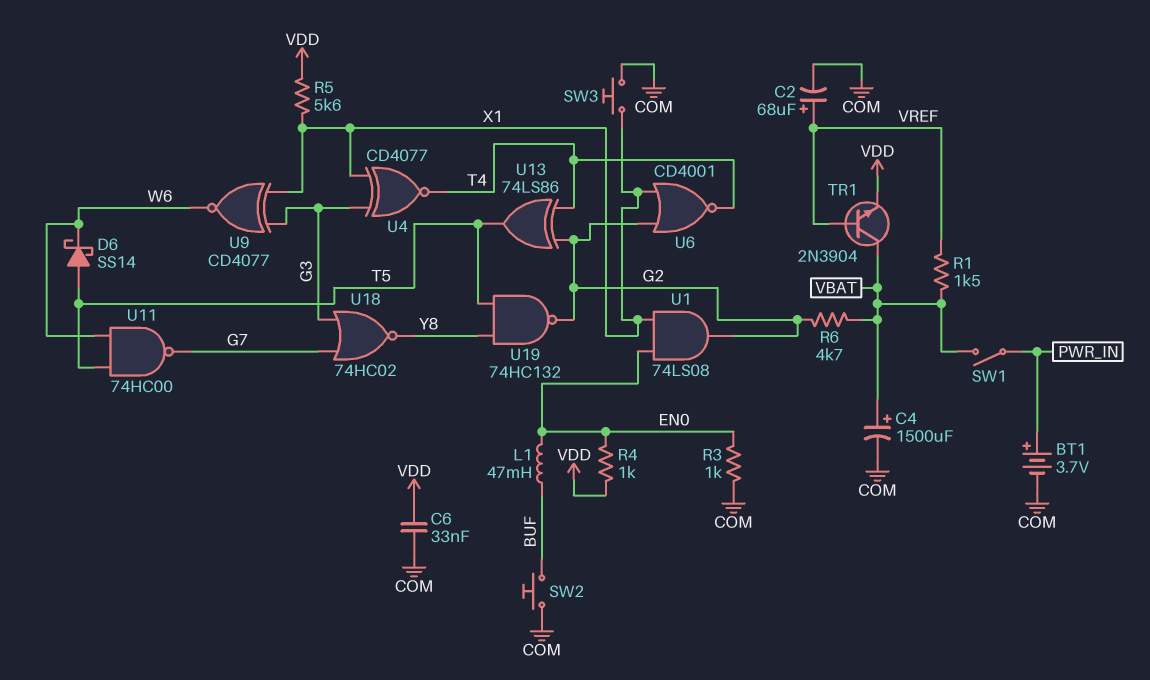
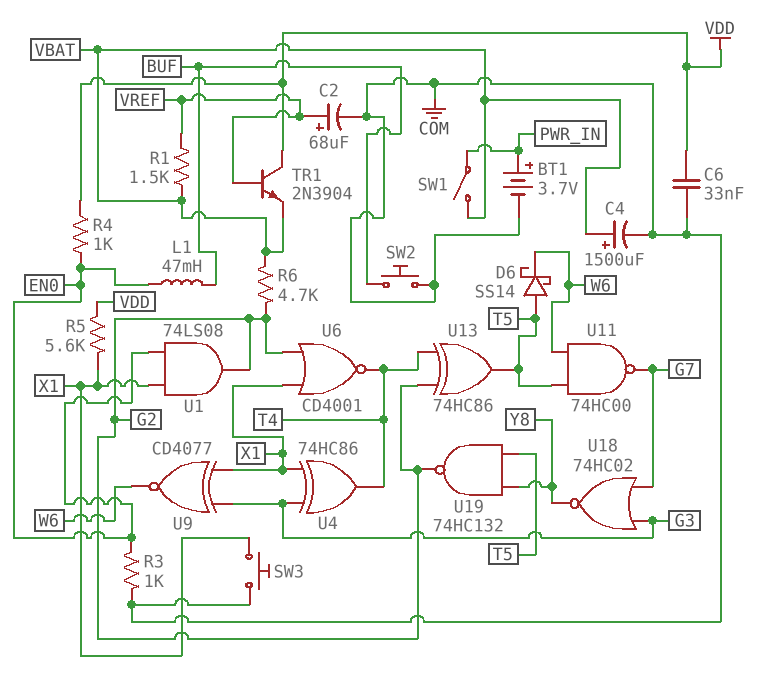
TR1: NPN 2N3904 (B VREF, C VBAT, E VDD) -> NPN 2N3904 (B VREF, C VDD, E VBAT)
U4: XNOR CD4077 (in G3, in X1, out T4) -> XOR 74HC86 (in G3, in X1, out T4)
U13: XOR 74LS86 (in G2, in T4, out T5) -> XOR 74HC86 (in G2, in T4, out T5)

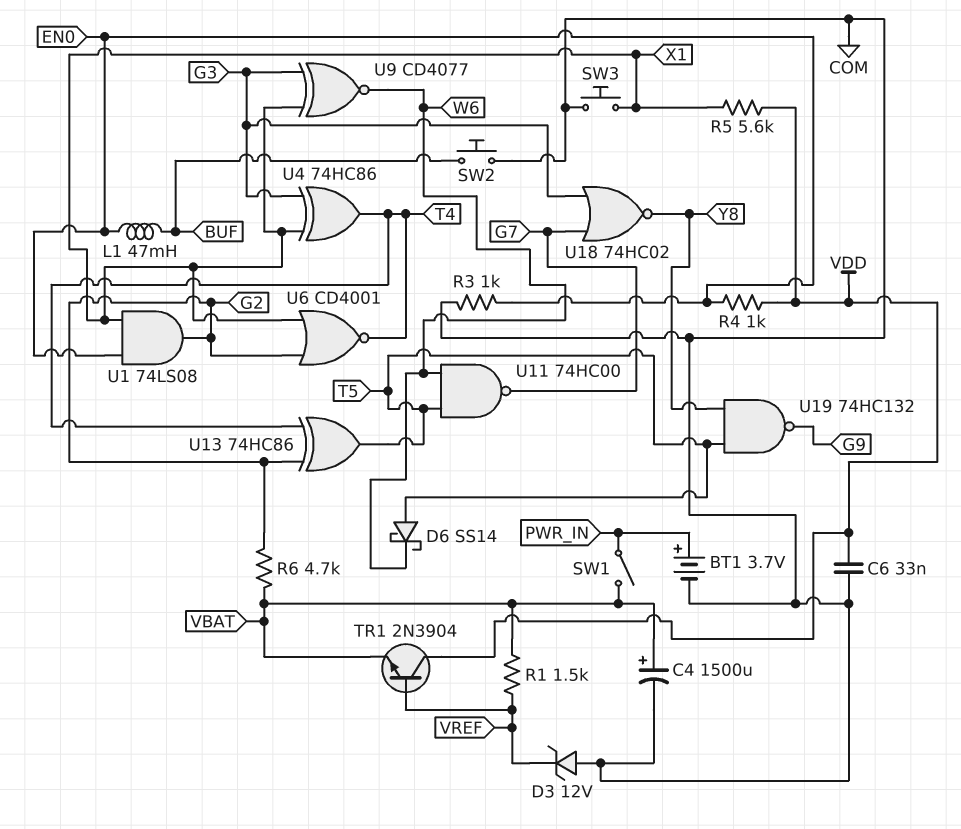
C2: 68uF (plus VREF, minus COM) -> none
D3: none -> zener 12V (A COM, K VREF)
U19: NAND 74HC132 (in T5, in Y8, out G2) -> NAND 74HC132 (in T5, in Y8, out G9)

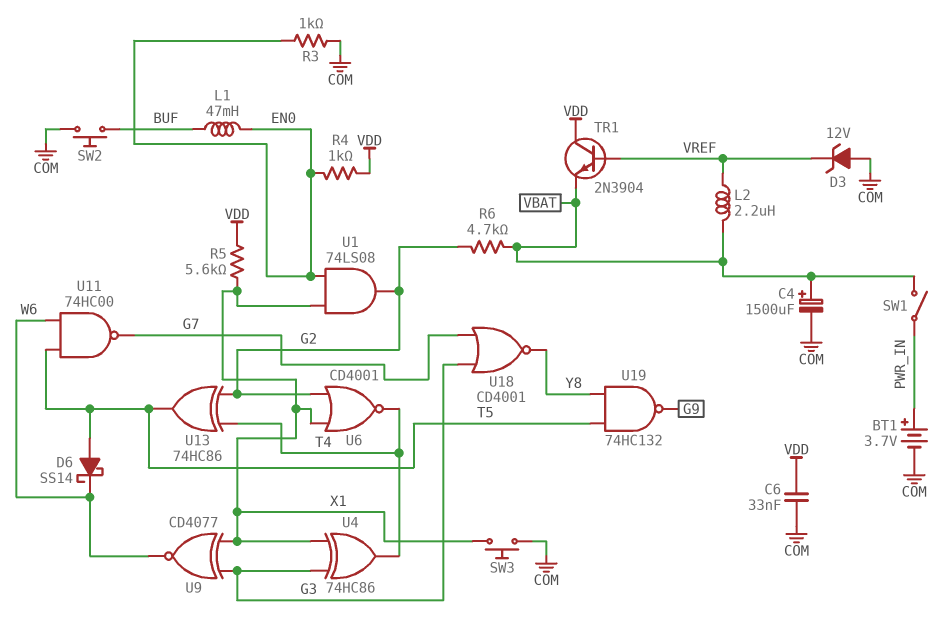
L2: none -> 2.2uH (VBAT, VREF)
R1: 1.5k (VBAT, VREF) -> none
U18: NOR 74HC02 (in G3, in G7, out Y8) -> NOR CD4001 (in G3, in G7, out Y8)

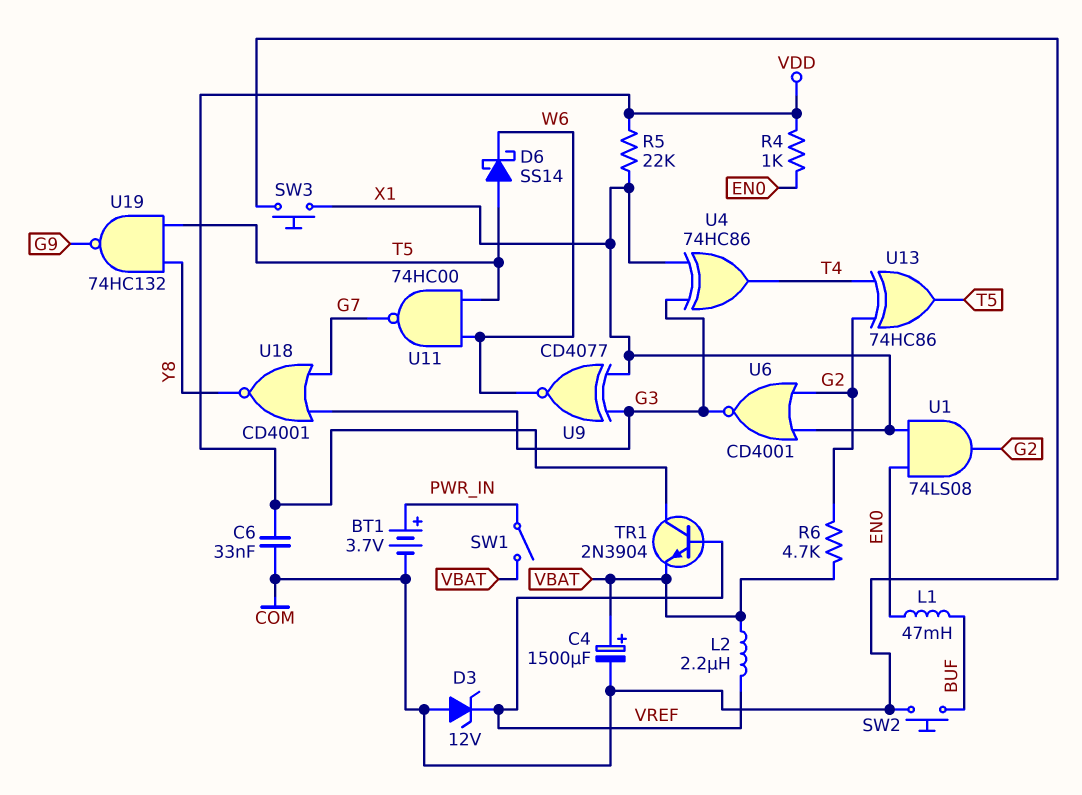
R3: 1k (COM, EN0) -> none
R5: 5.6k (VDD, X1) -> 22k (VDD, X1)
U6: NOR CD4001 (in G2, in X1, out T4) -> NOR CD4001 (in G2, in X1, out G3)

